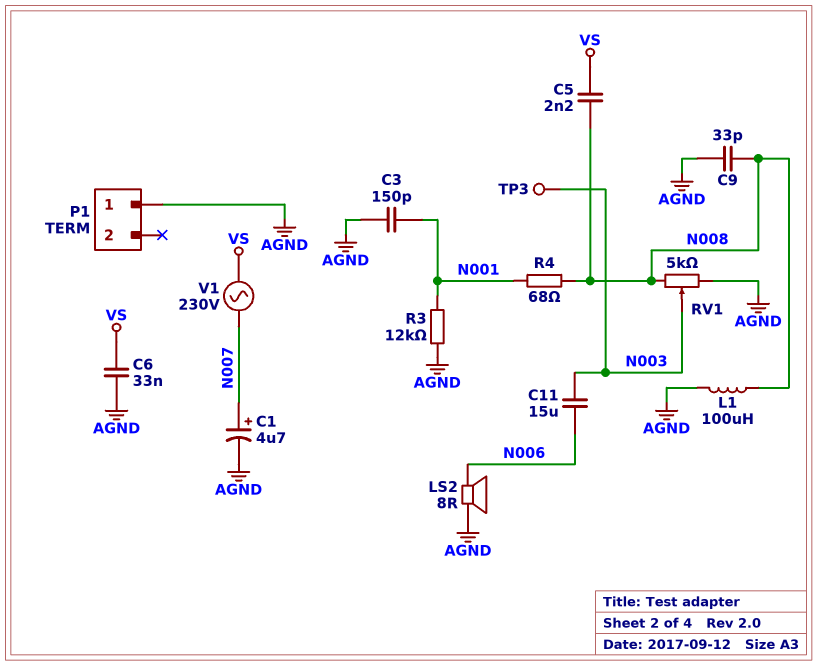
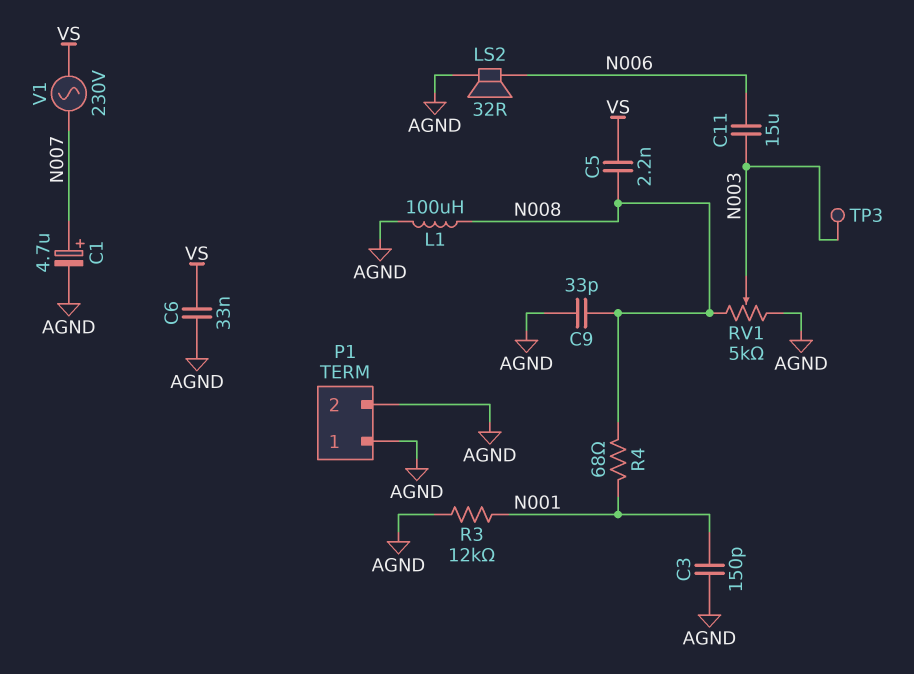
LS2: speaker 8R (AGND, N006) -> speaker 32R (AGND, N006)
P1 pin 2: none -> AGND

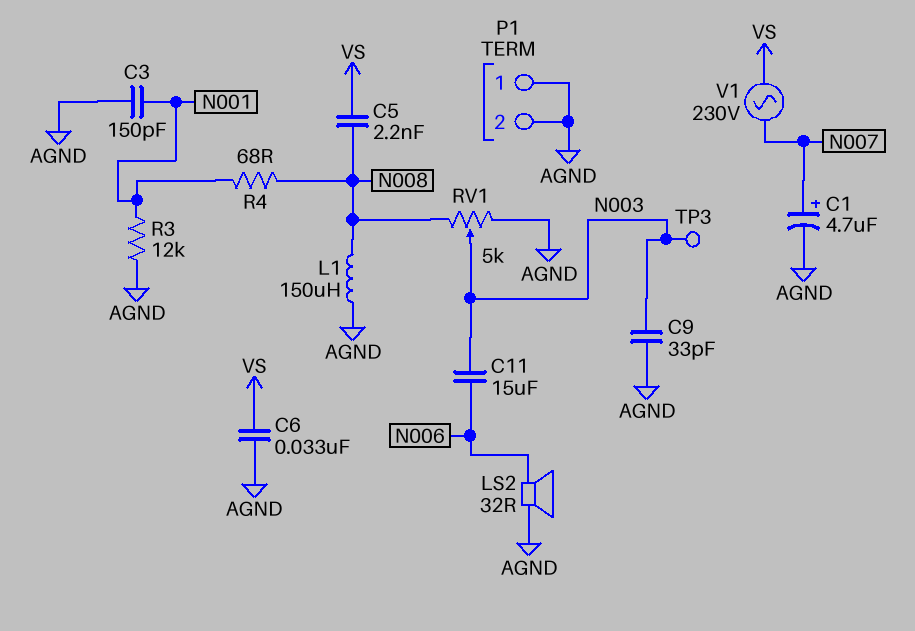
C9: 33pF (AGND, N008) -> 33pF (AGND, N003)
L1: 100uH (AGND, N008) -> 150uH (AGND, N008)

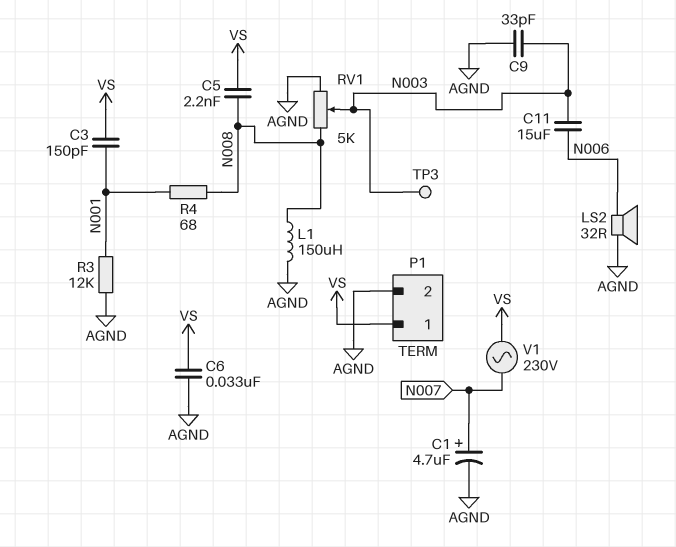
C3: 150pF (AGND, N001) -> 150pF (N001, VS)
P1 pin 1: AGND -> VS

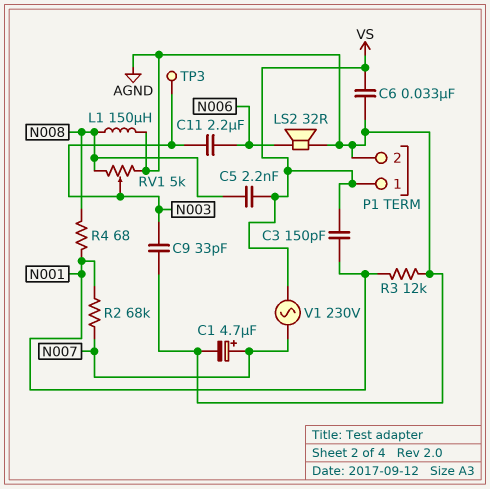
C11: 15uF (N003, N006) -> 2.2uF (N003, N006)
R2: none -> 68k (N001, N007)

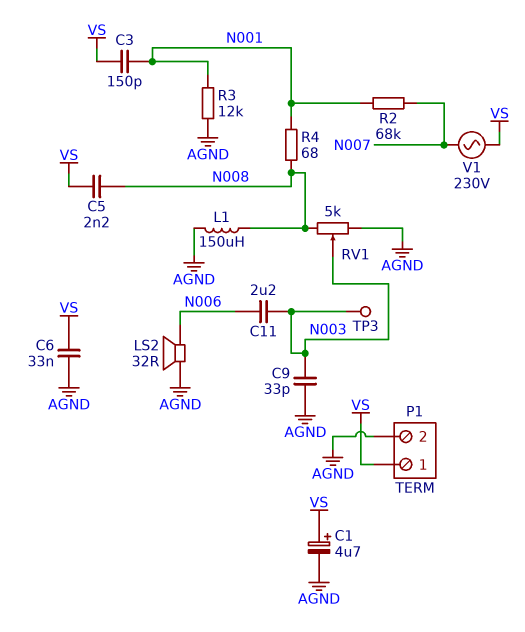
C1: 4.7uF (plus N007, minus AGND) -> 4.7uF (plus VS, minus AGND)

